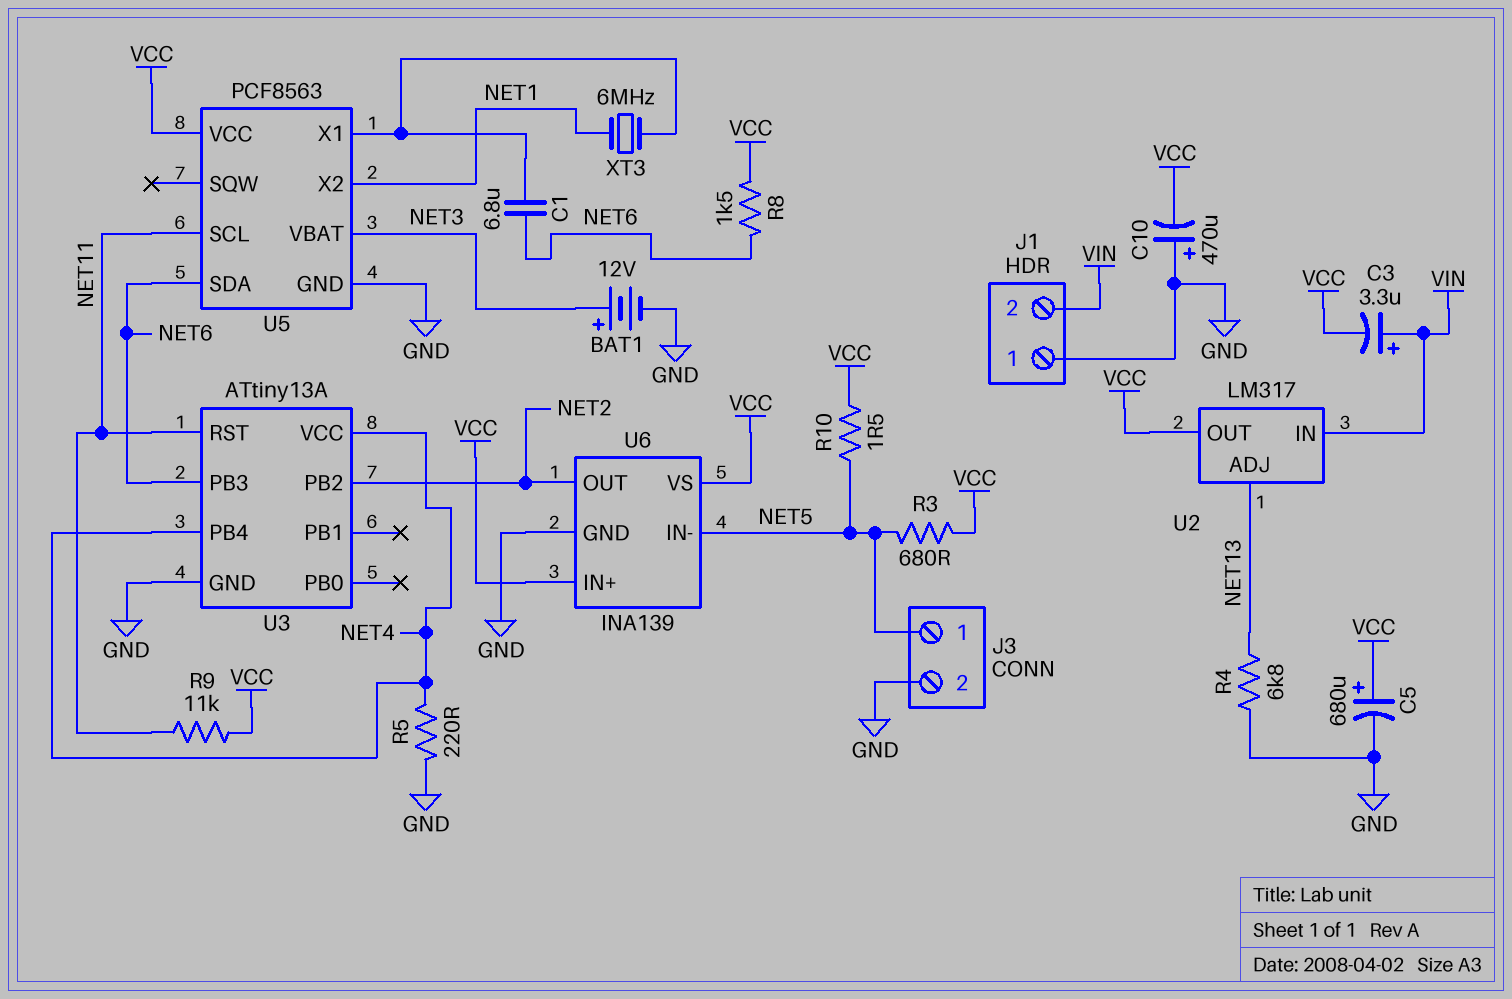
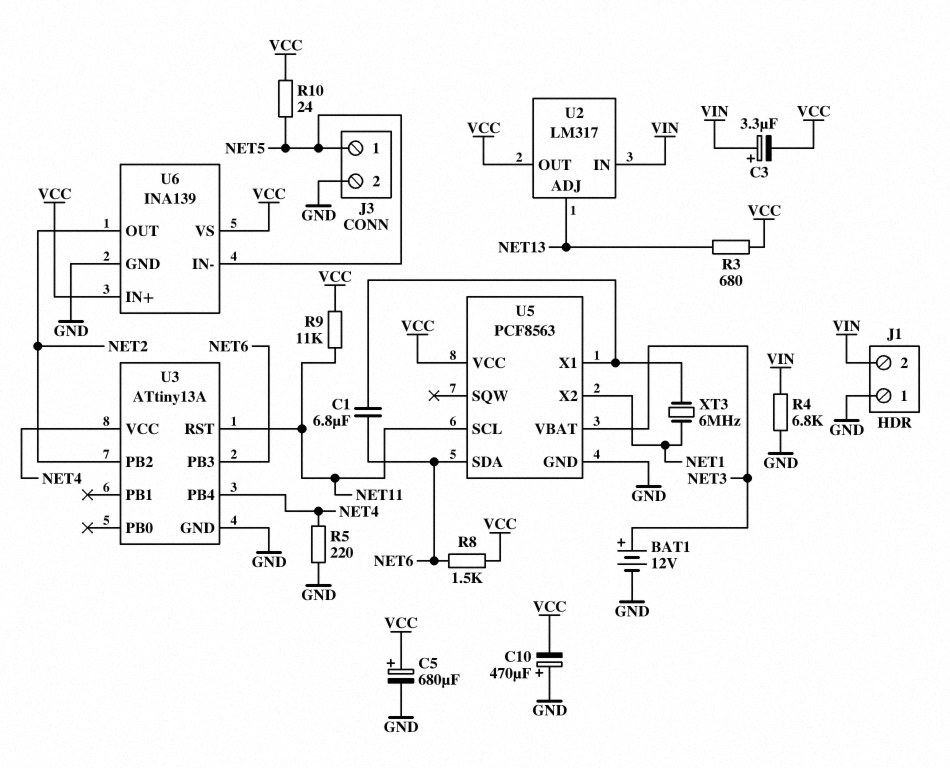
R3: 680 (NET5, VCC) -> 680 (NET13, VCC)
R4: 6.8k (GND, NET13) -> 6.8k (GND, VIN)
R10: 1.5 (NET5, VCC) -> 24 (NET5, VCC)

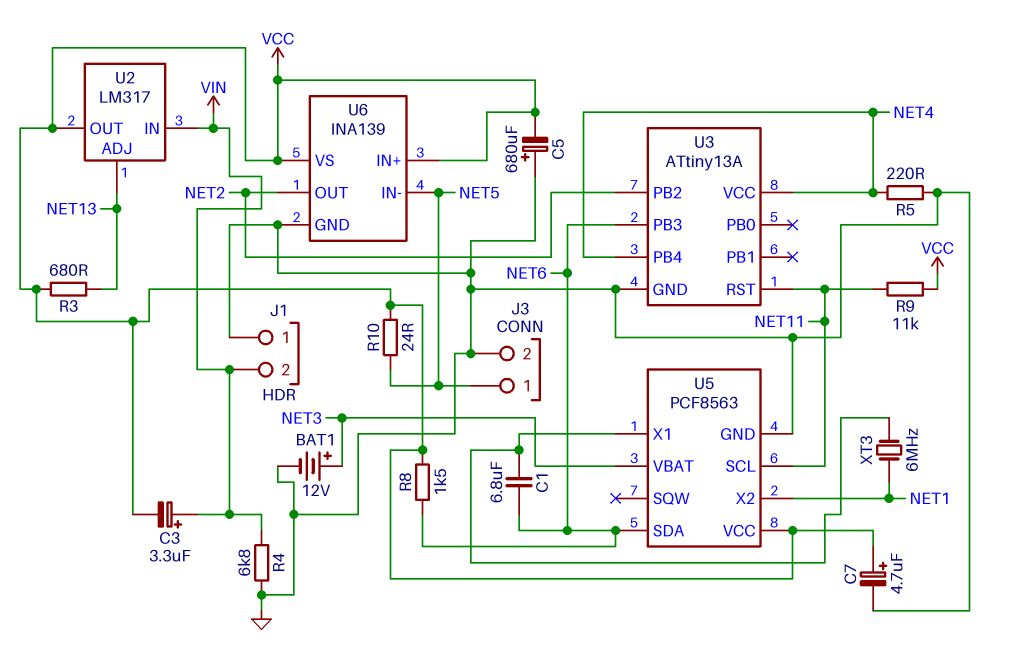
C5: 680uF (plus VCC, minus GND) -> 680uF (plus GND, minus VCC)
C7: none -> 4.7uF (plus VCC, minus GND)
C10: 470uF (plus GND, minus VCC) -> none

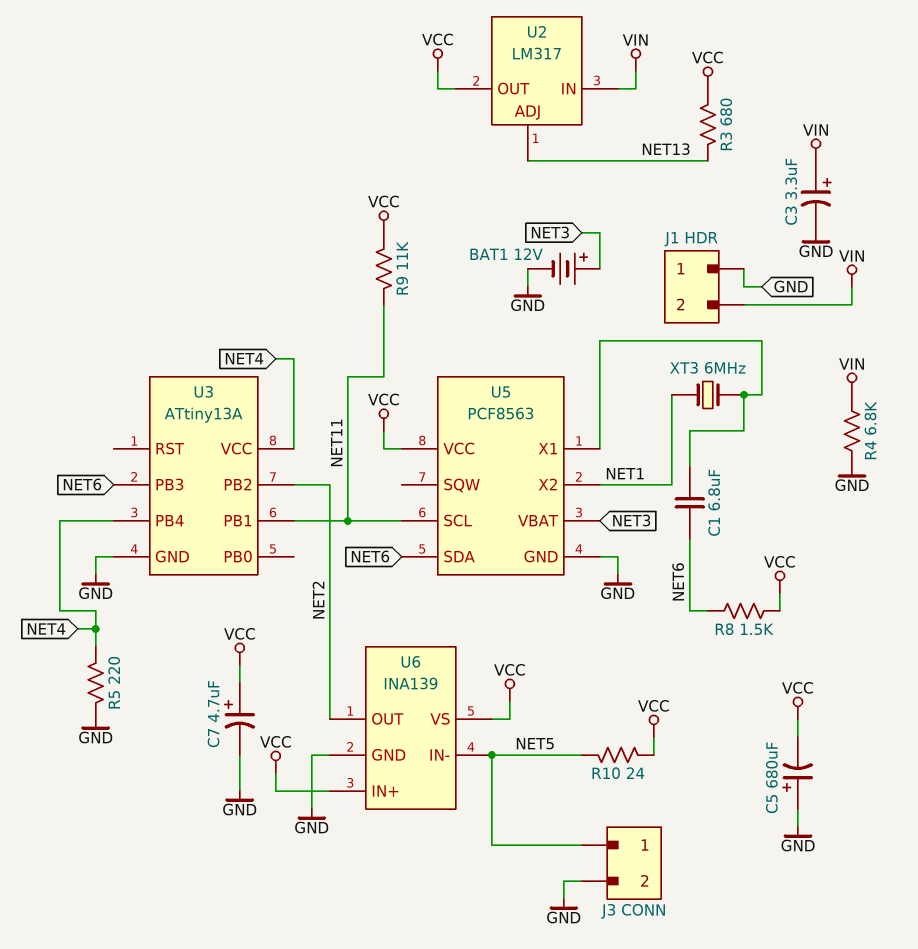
C3: 3.3uF (plus VIN, minus VCC) -> 3.3uF (plus VIN, minus GND)
U3 pin PB1: none -> NET11
U3 pin RST: NET11 -> none

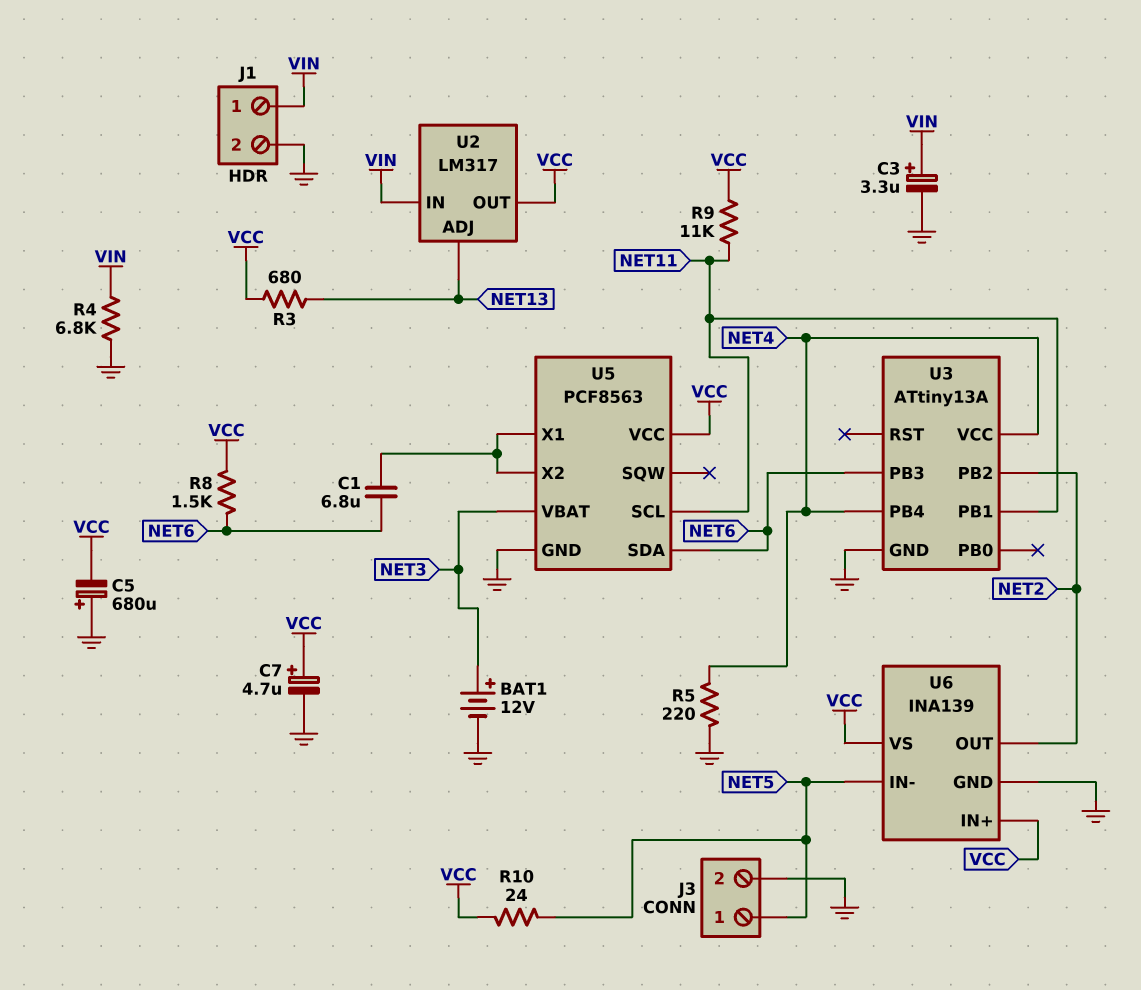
J1 pin 1: GND -> VIN
J1 pin 2: VIN -> GND
U5 pin X2: NET1 -> U5/X1
XT3: 6MHz (NET1, U5/X1) -> none

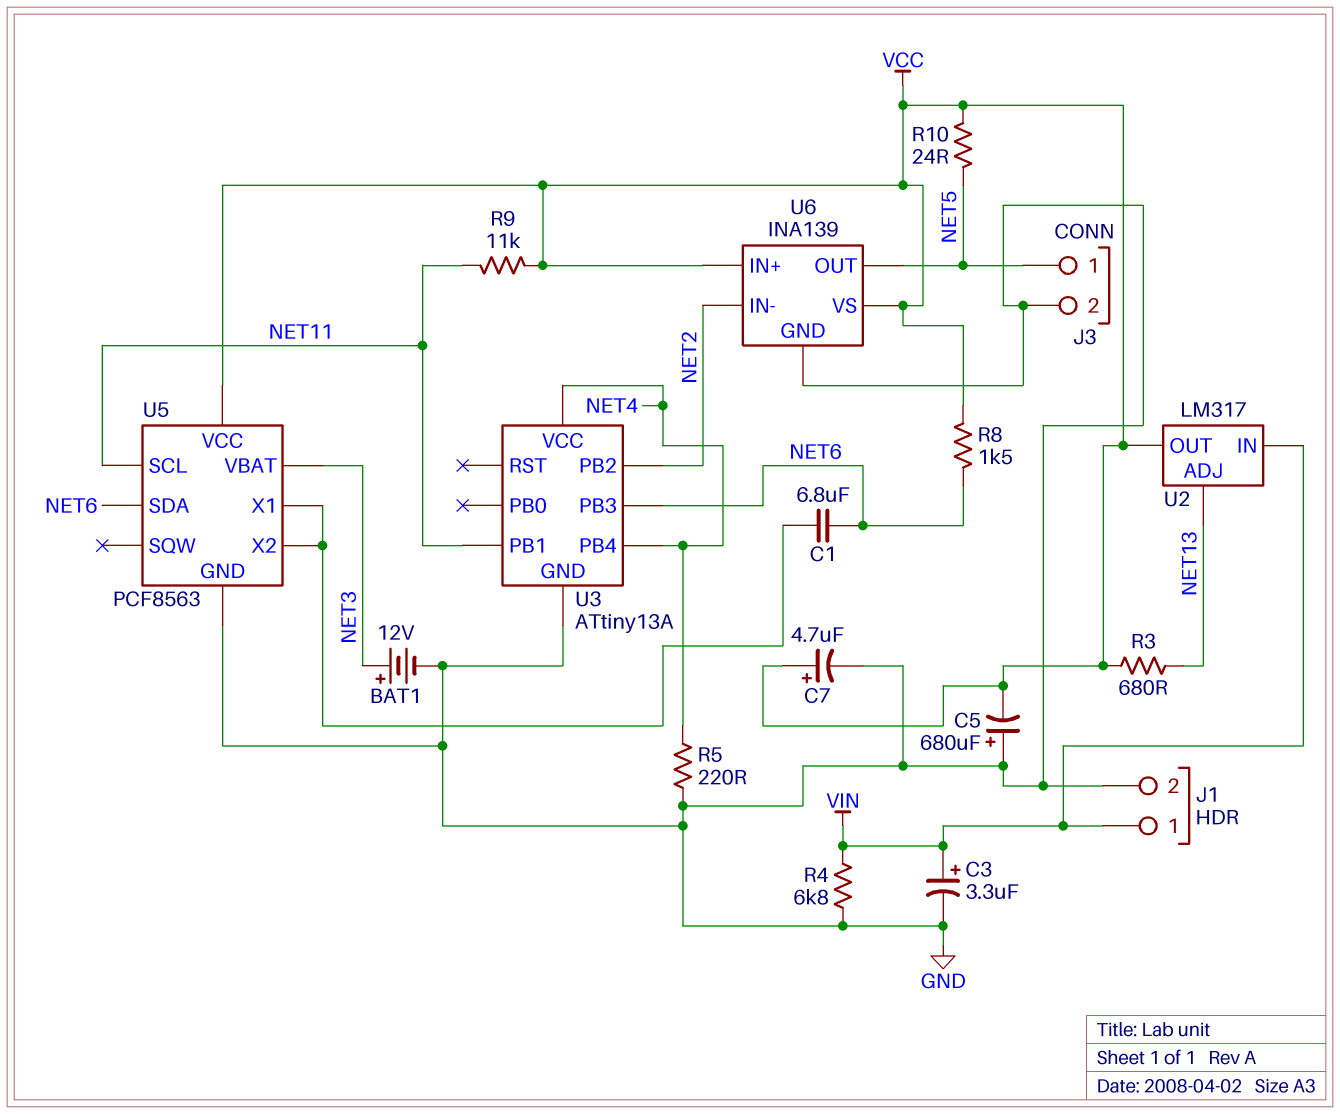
U6 pin IN-: NET5 -> NET2
U6 pin OUT: NET2 -> NET5

